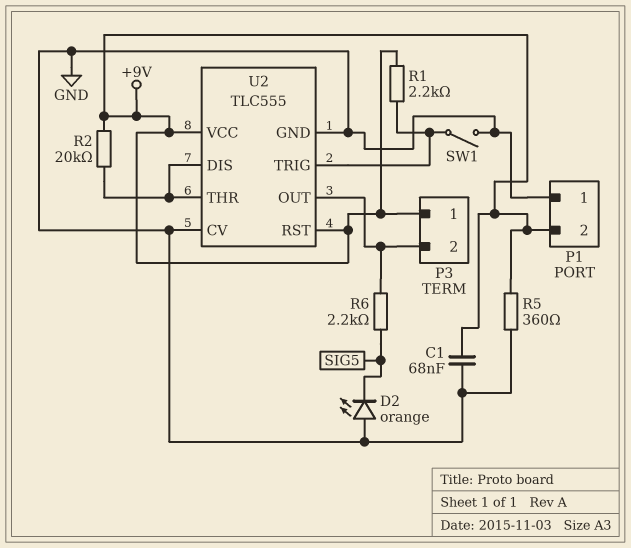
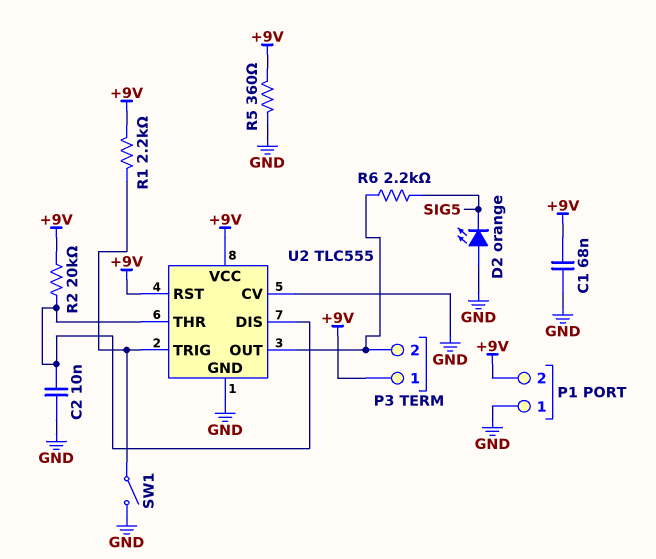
C2: none -> 10nF (GND, U2/DIS)

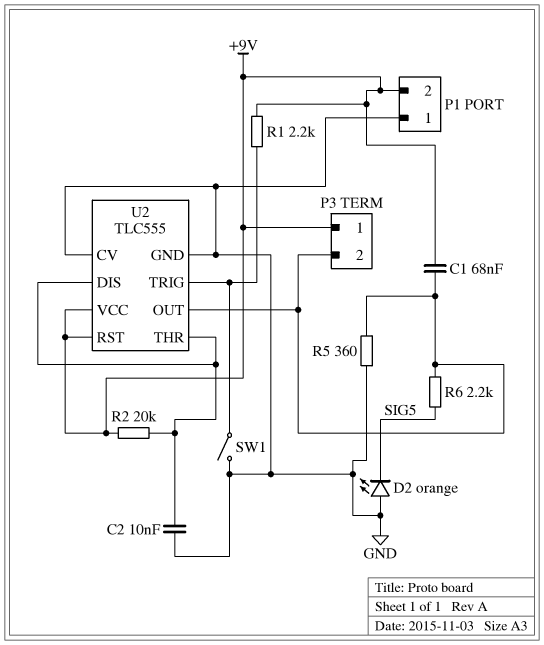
C1: 68nF (+9V, GND) -> 68nF (+9V, P3/2)
R5: 360 (+9V, GND) -> 360 (GND, P3/2)

